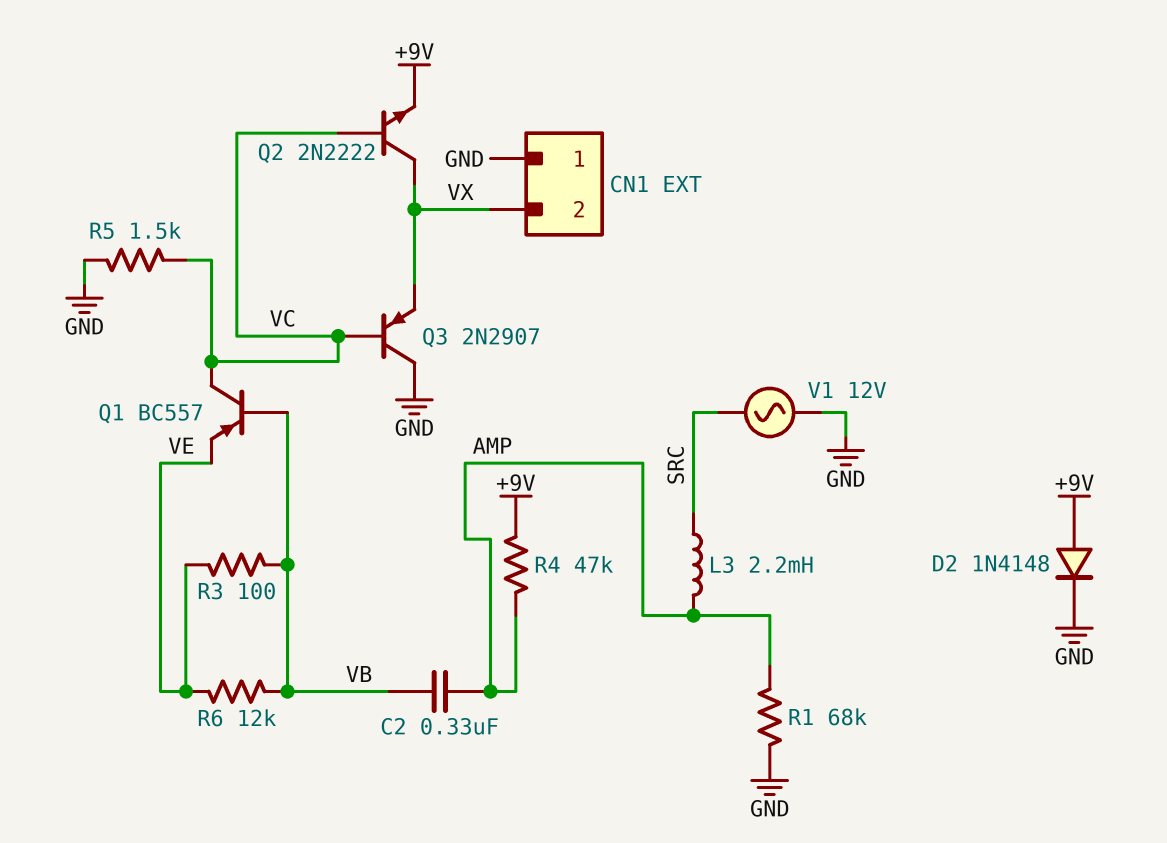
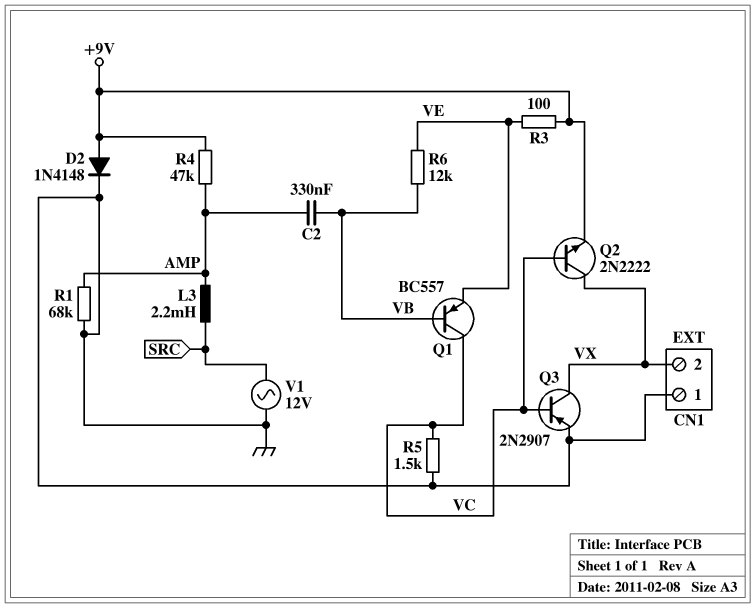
Q3: PNP 2N2907 (B VC, C GND, E VX) -> PNP 2N2907 (B VC, C VX, E GND)
R3: 100 (VB, VE) -> 100 (+9V, VE)

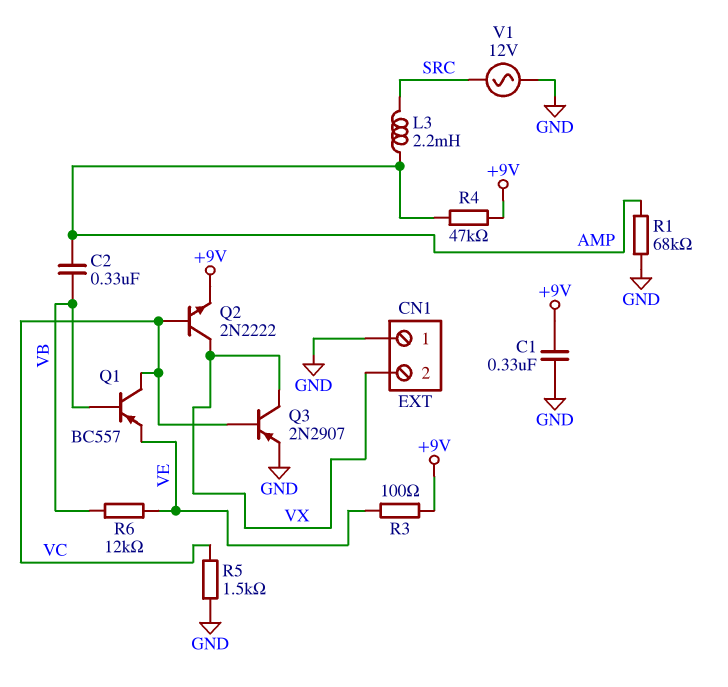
C1: none -> 330nF (+9V, GND)
D2: diode 1N4148 (A +9V, K GND) -> none

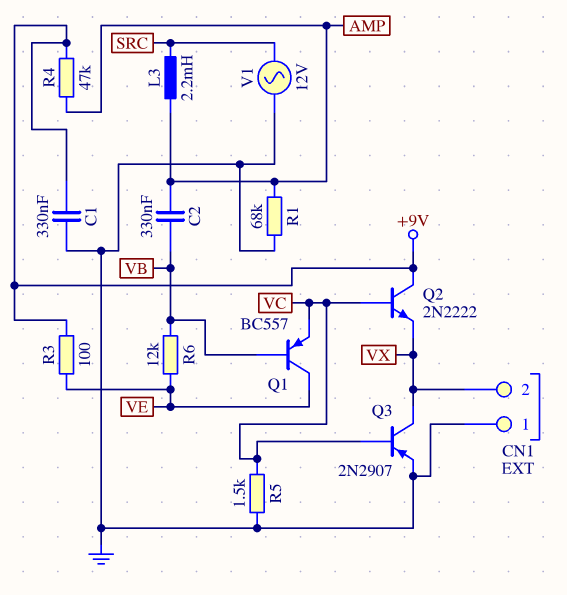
Q1: PNP BC557 (B VB, C VC, E VE) -> PNP BC557 (B VB, C VE, E VC)
Q2: NPN 2N2222 (B VC, C VX, E +9V) -> NPN 2N2222 (B VC, C +9V, E VX)

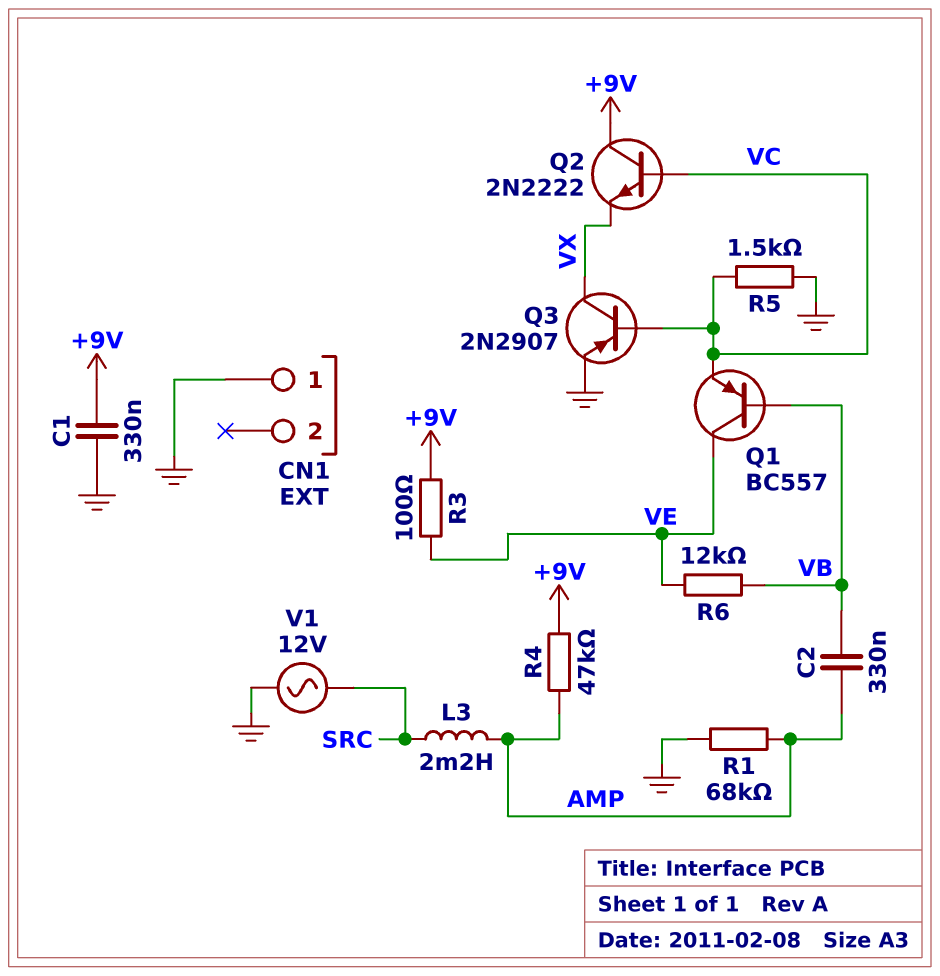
CN1 pin 2: VX -> none

